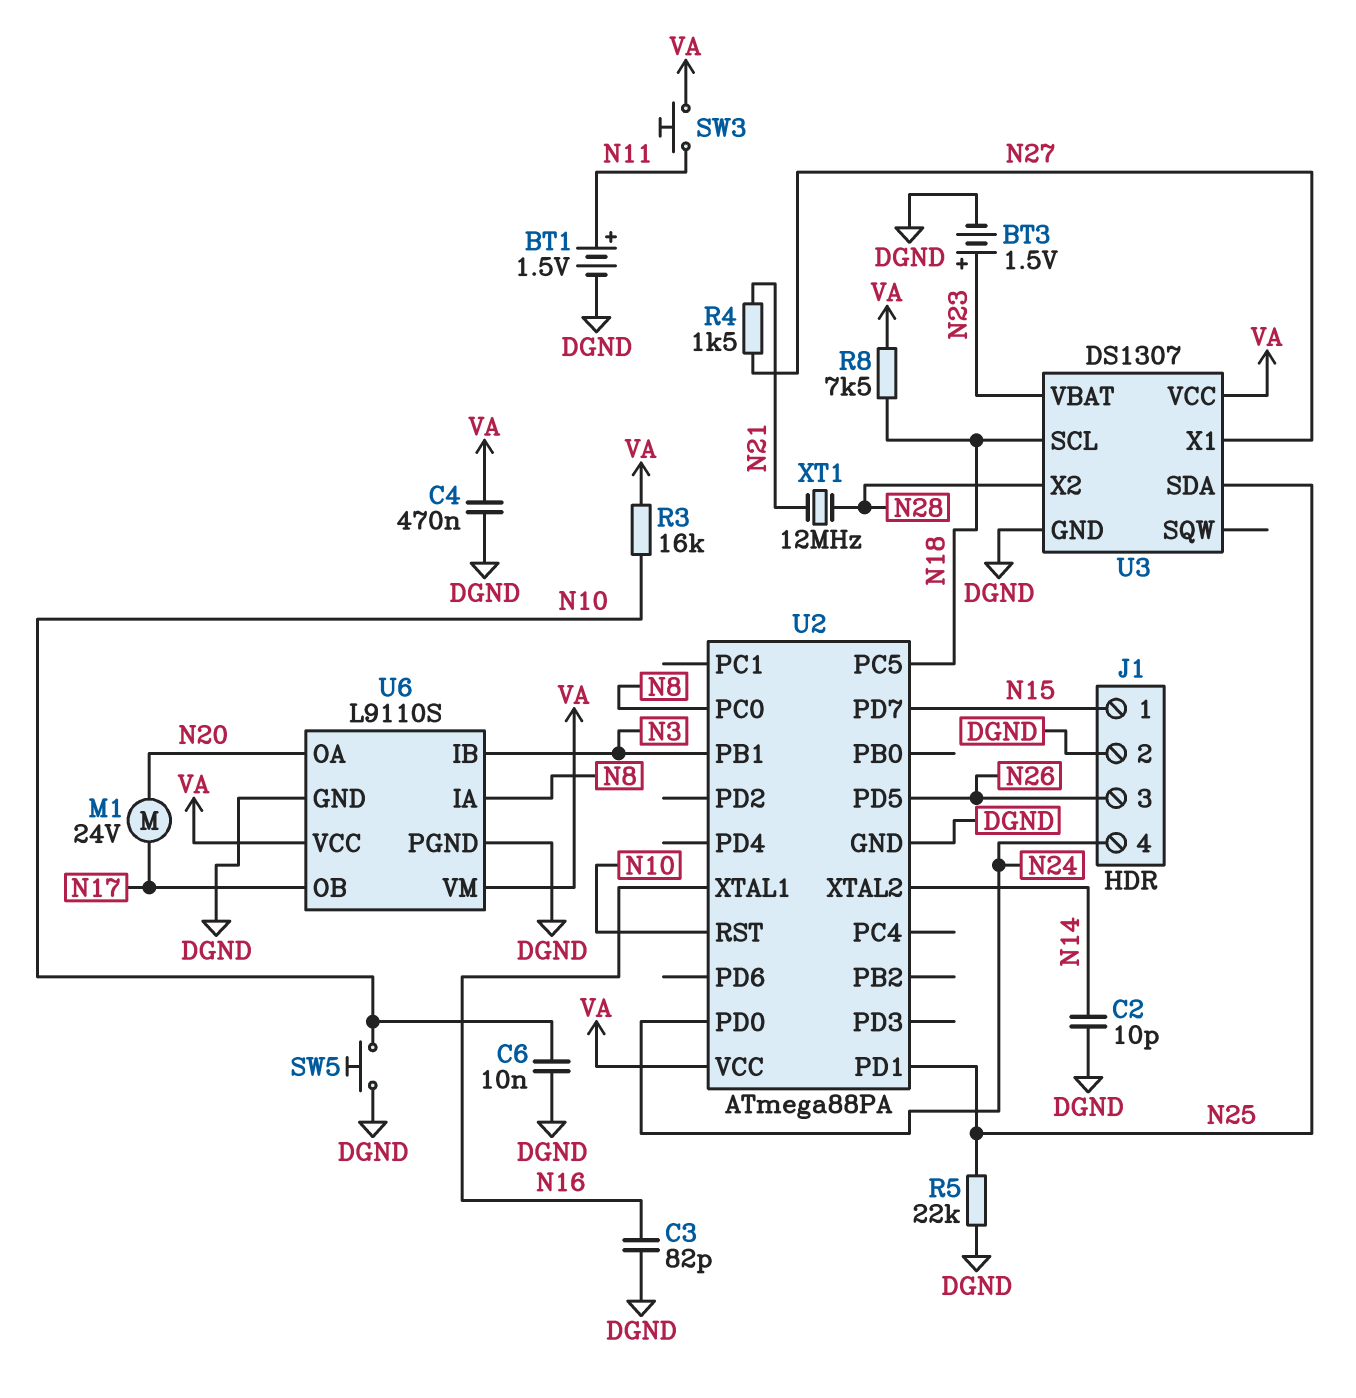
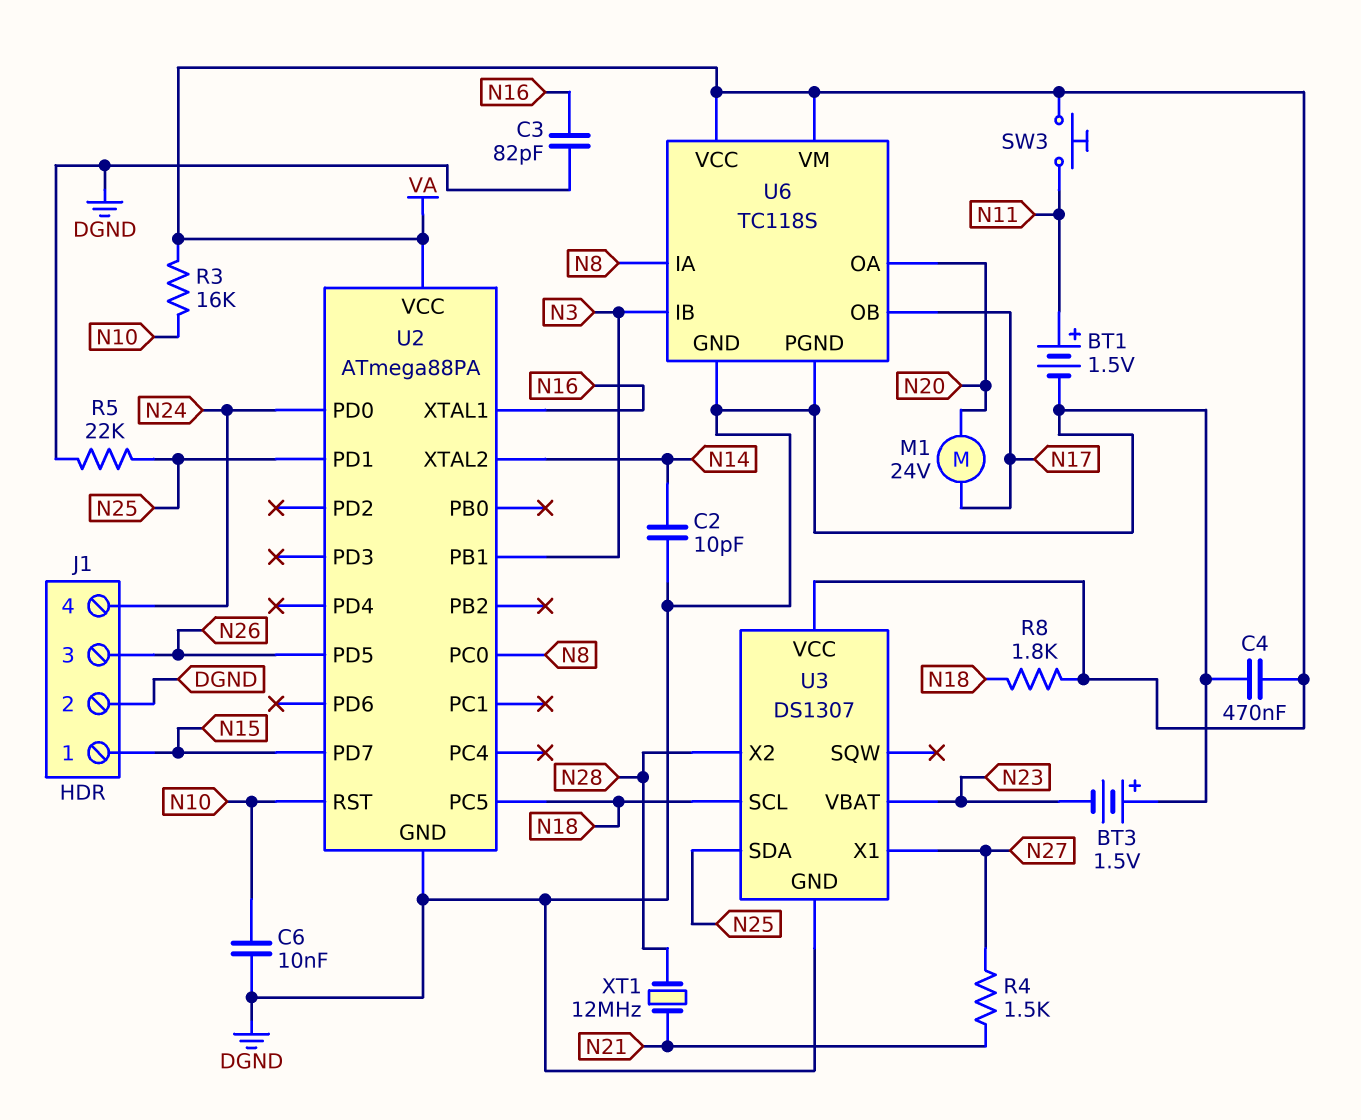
BT3: 1.5V (plus N23, minus DGND) -> 1.5V (plus DGND, minus N23)
R8: 7.5k (N18, VA) -> 1.8k (N18, VA)
SW5: button (DGND, N10) -> none
U6: L9110S -> TC118S

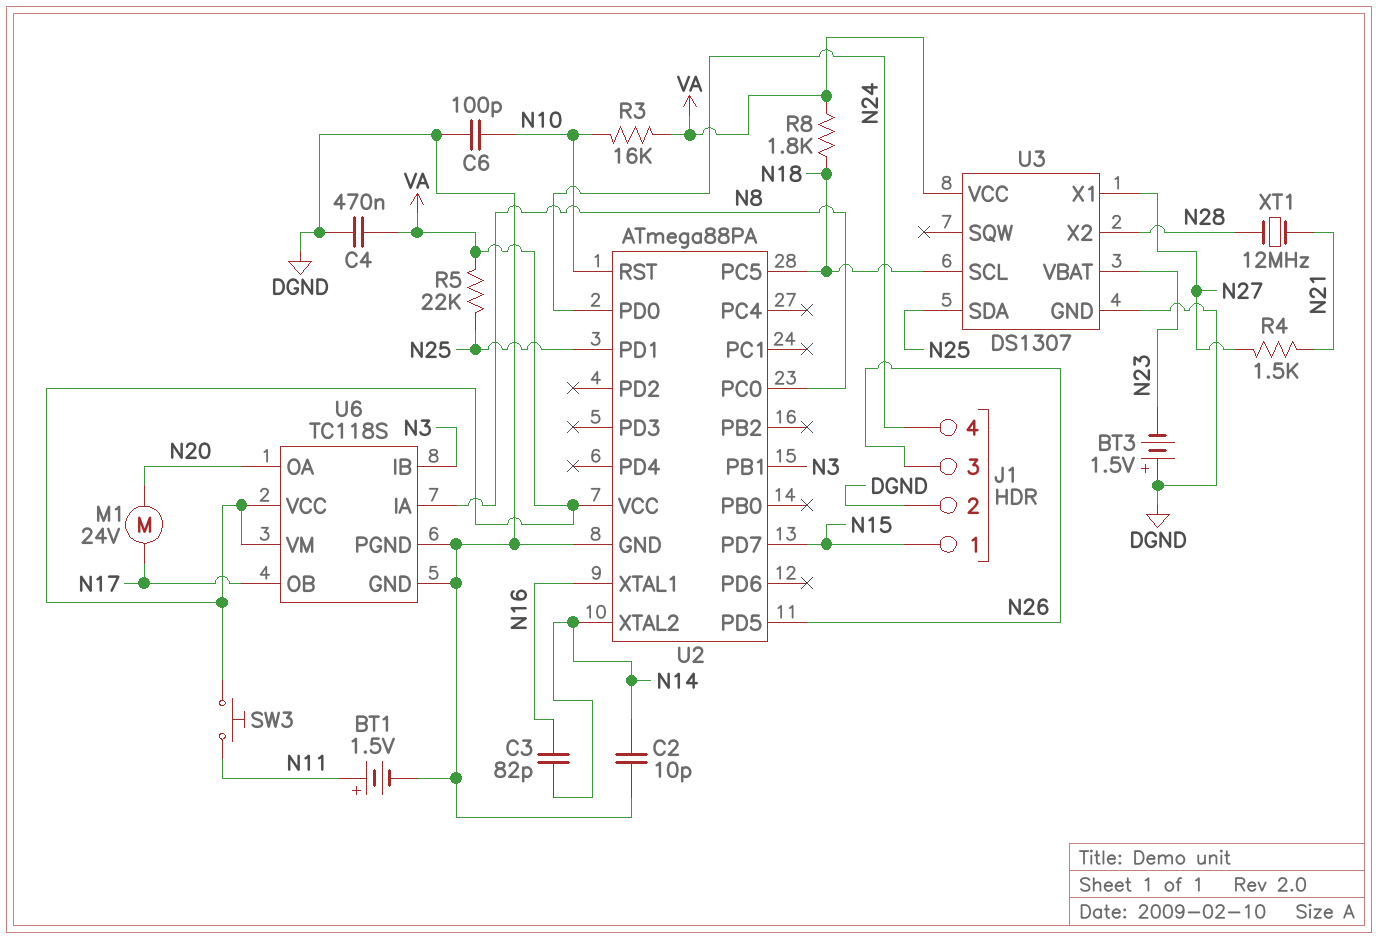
C3: 82pF (DGND, N16) -> 82pF (N14, N16)
C6: 10nF (DGND, N10) -> 100pF (DGND, N10)
R5: 22k (DGND, N25) -> 22k (N25, VA)

